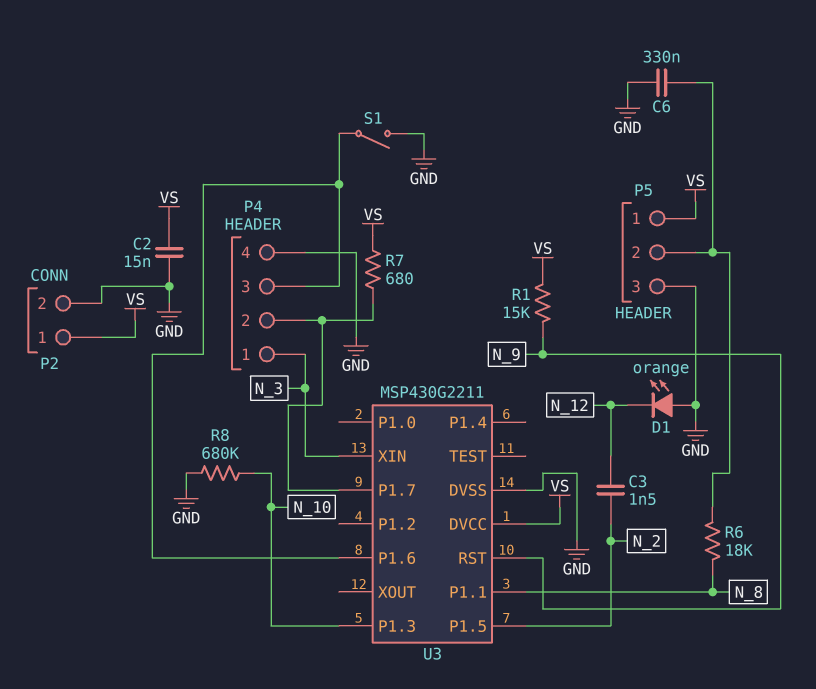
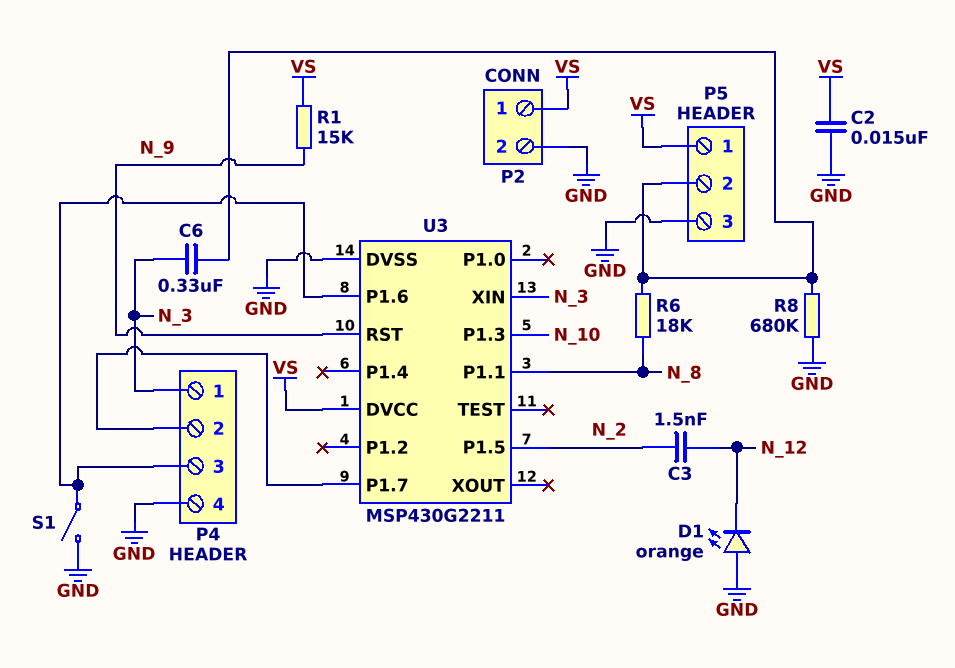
C6: 330nF (GND, P5/2) -> 330nF (N_3, P5/2)
R7: 680 (P4/2, VS) -> none
R8: 680k (GND, N_10) -> 680k (GND, P5/2)

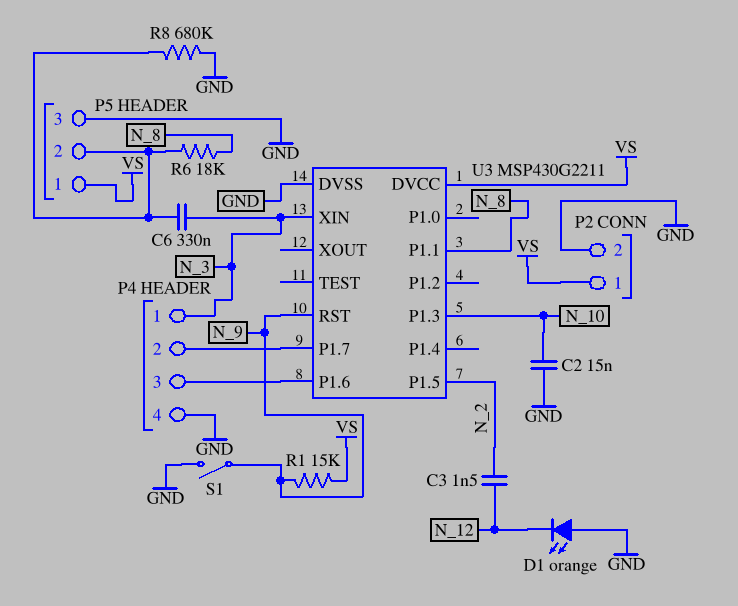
C2: 15nF (GND, VS) -> 15nF (GND, N_10)
S1: switch (GND, P4/3) -> switch (GND, N_9)

